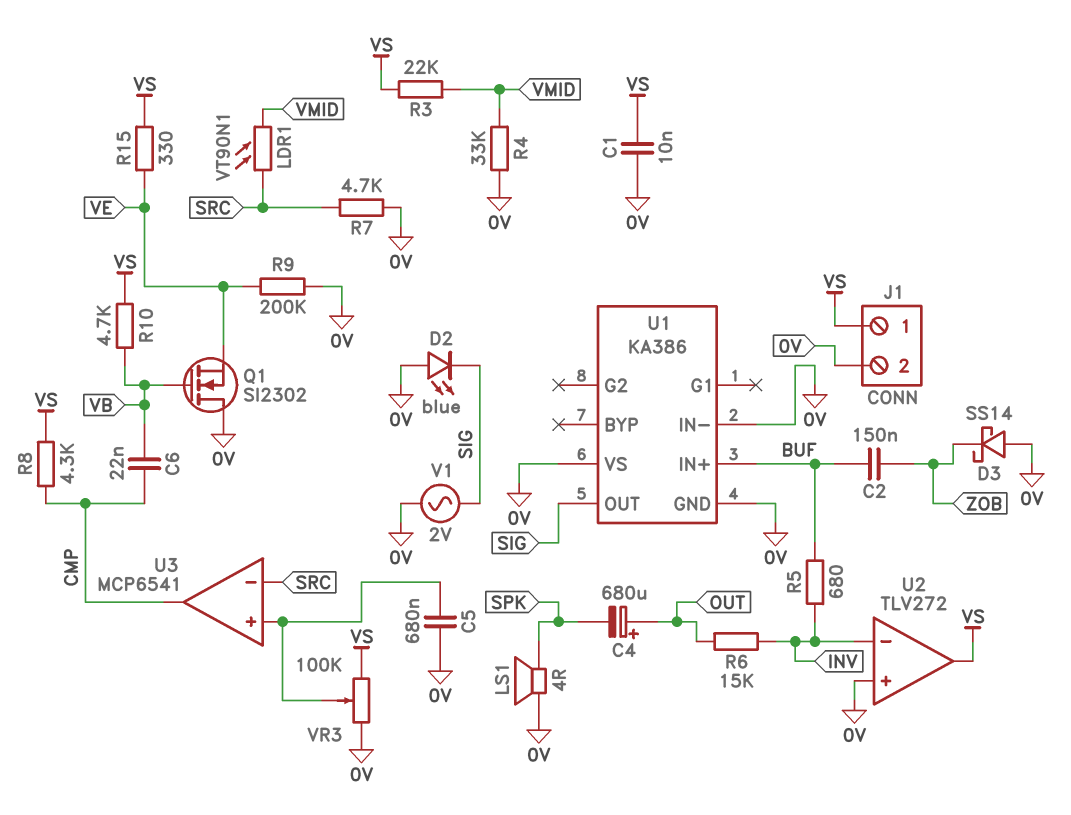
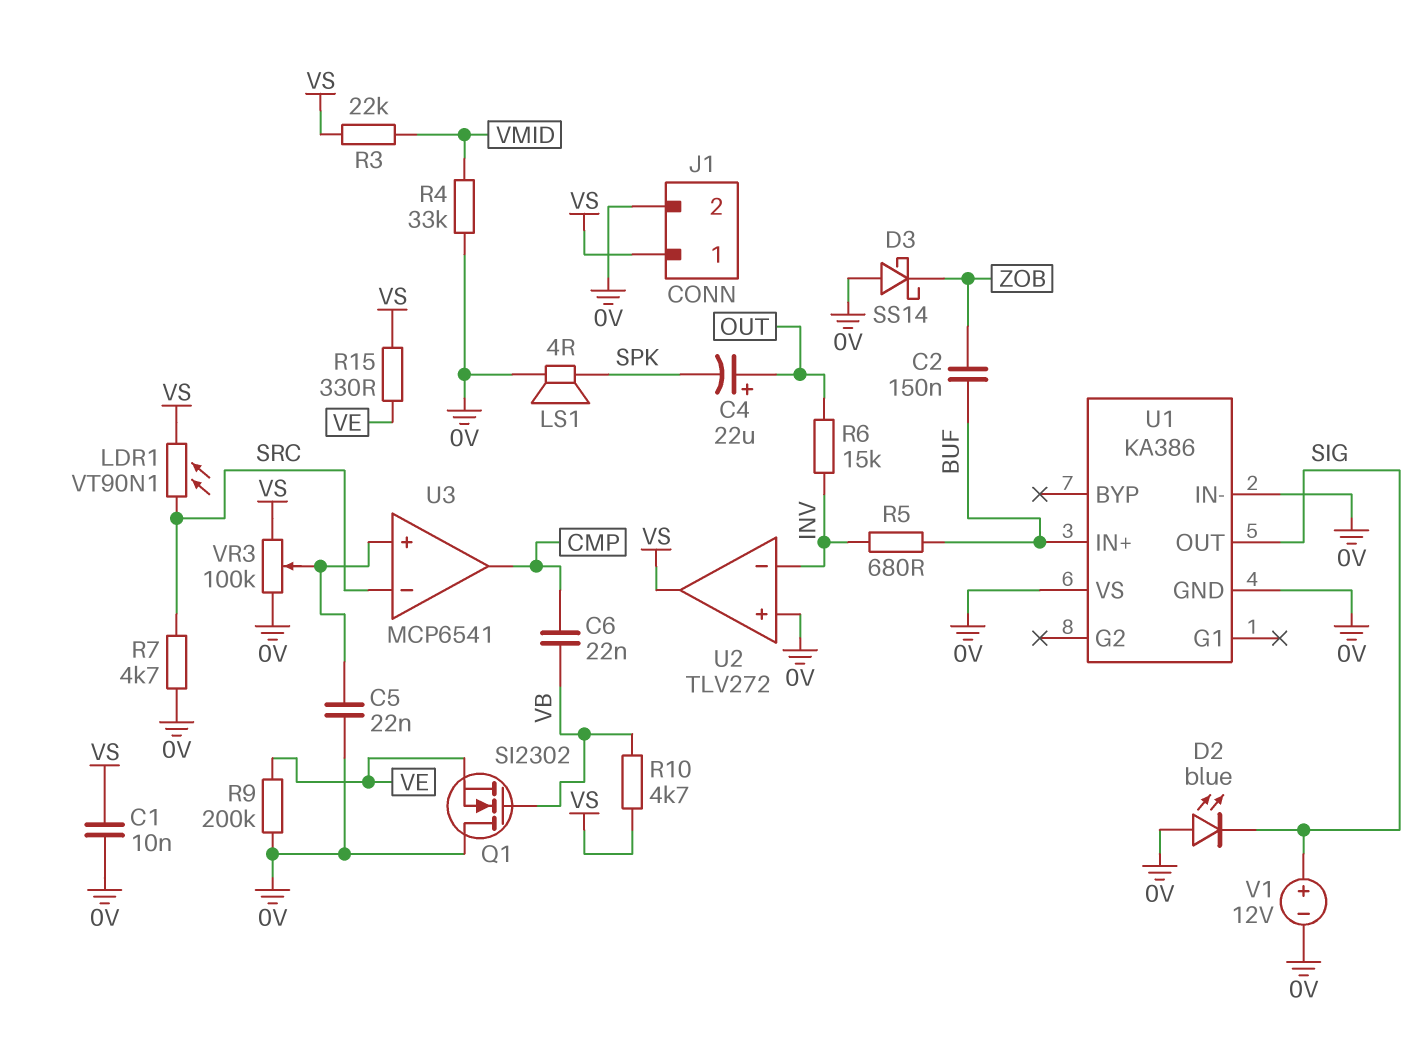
C4: 680uF (plus OUT, minus SPK) -> 22uF (plus OUT, minus SPK)
C5: 680nF (0V, U3/in+) -> 22nF (0V, U3/in+)
LDR1: VT90N1 (SRC, VMID) -> VT90N1 (SRC, VS)
R8: 4.3k (CMP, VS) -> none
V1: AC 2V (0V, SIG) -> 12V (plus SIG, minus 0V)

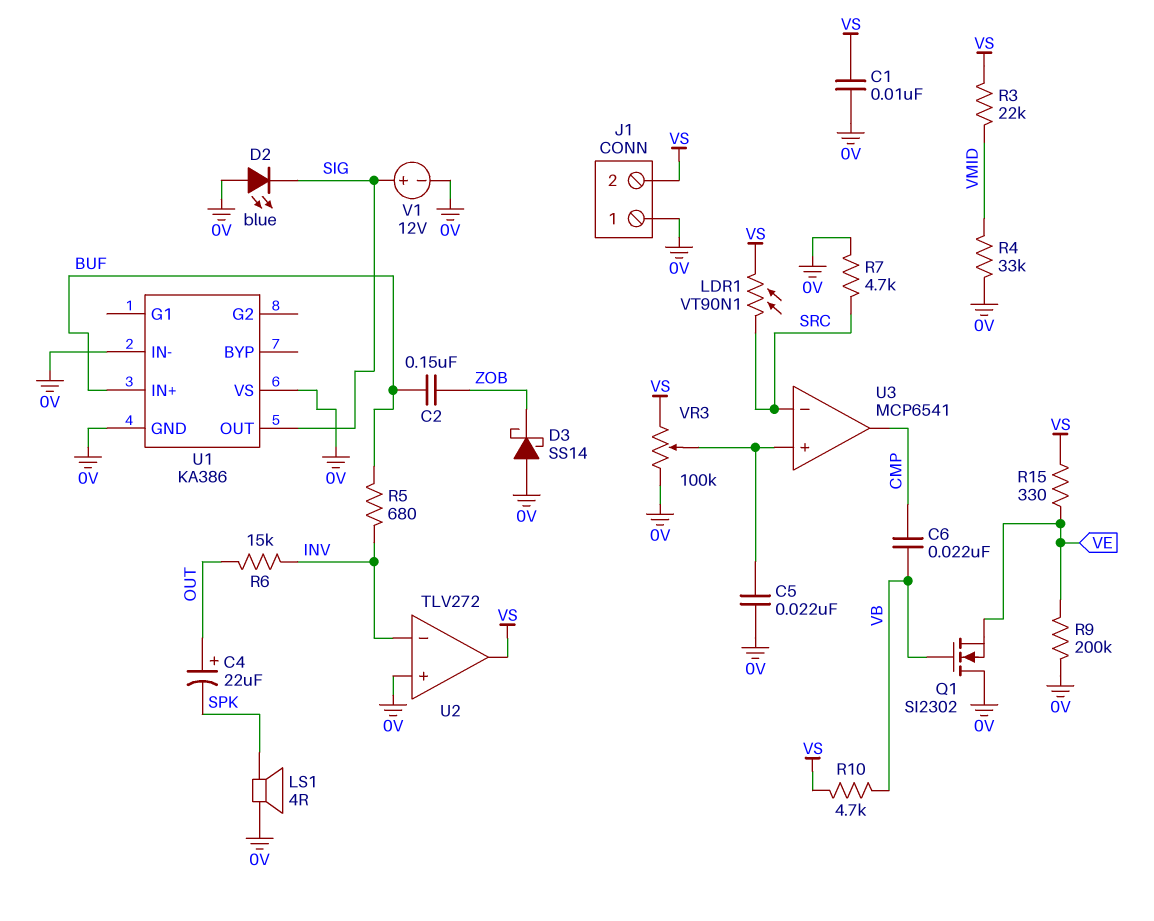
J1 pin 1: VS -> 0V
J1 pin 2: 0V -> VS

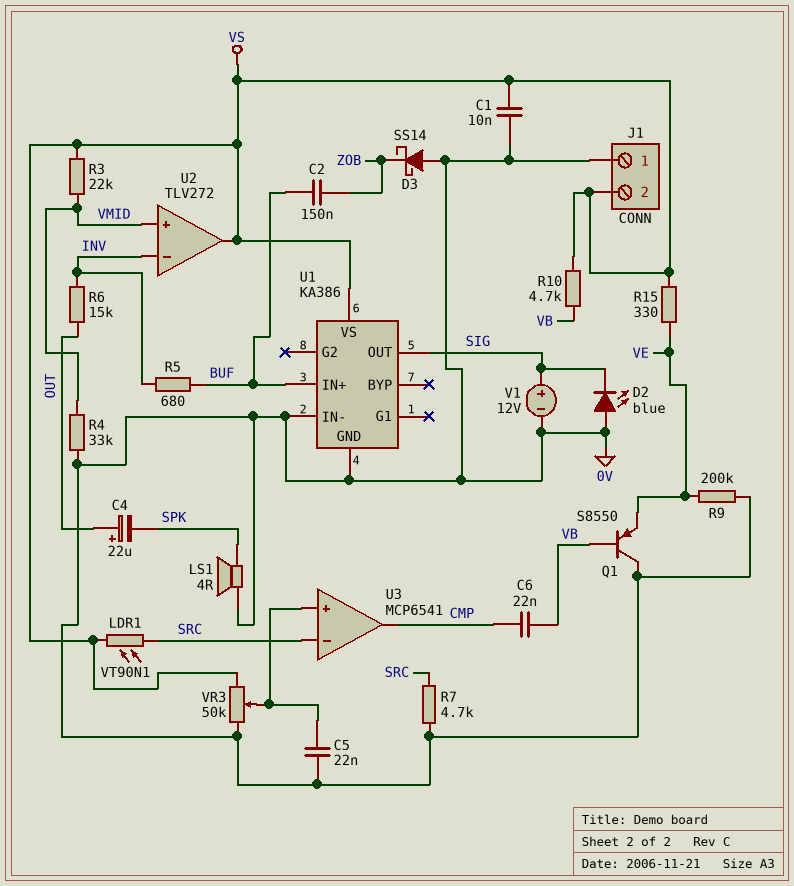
Q1: NMOS SI2302 (G VB, D 0V, S VE) -> PNP S8550 (B VB, C 0V, E VE)
U1 pin VS: 0V -> VS
U2 pin in+: 0V -> VMID
VR3: 100k (0V, VS, wiper U3/in+) -> 50k (0V, VS, wiper U3/in+)

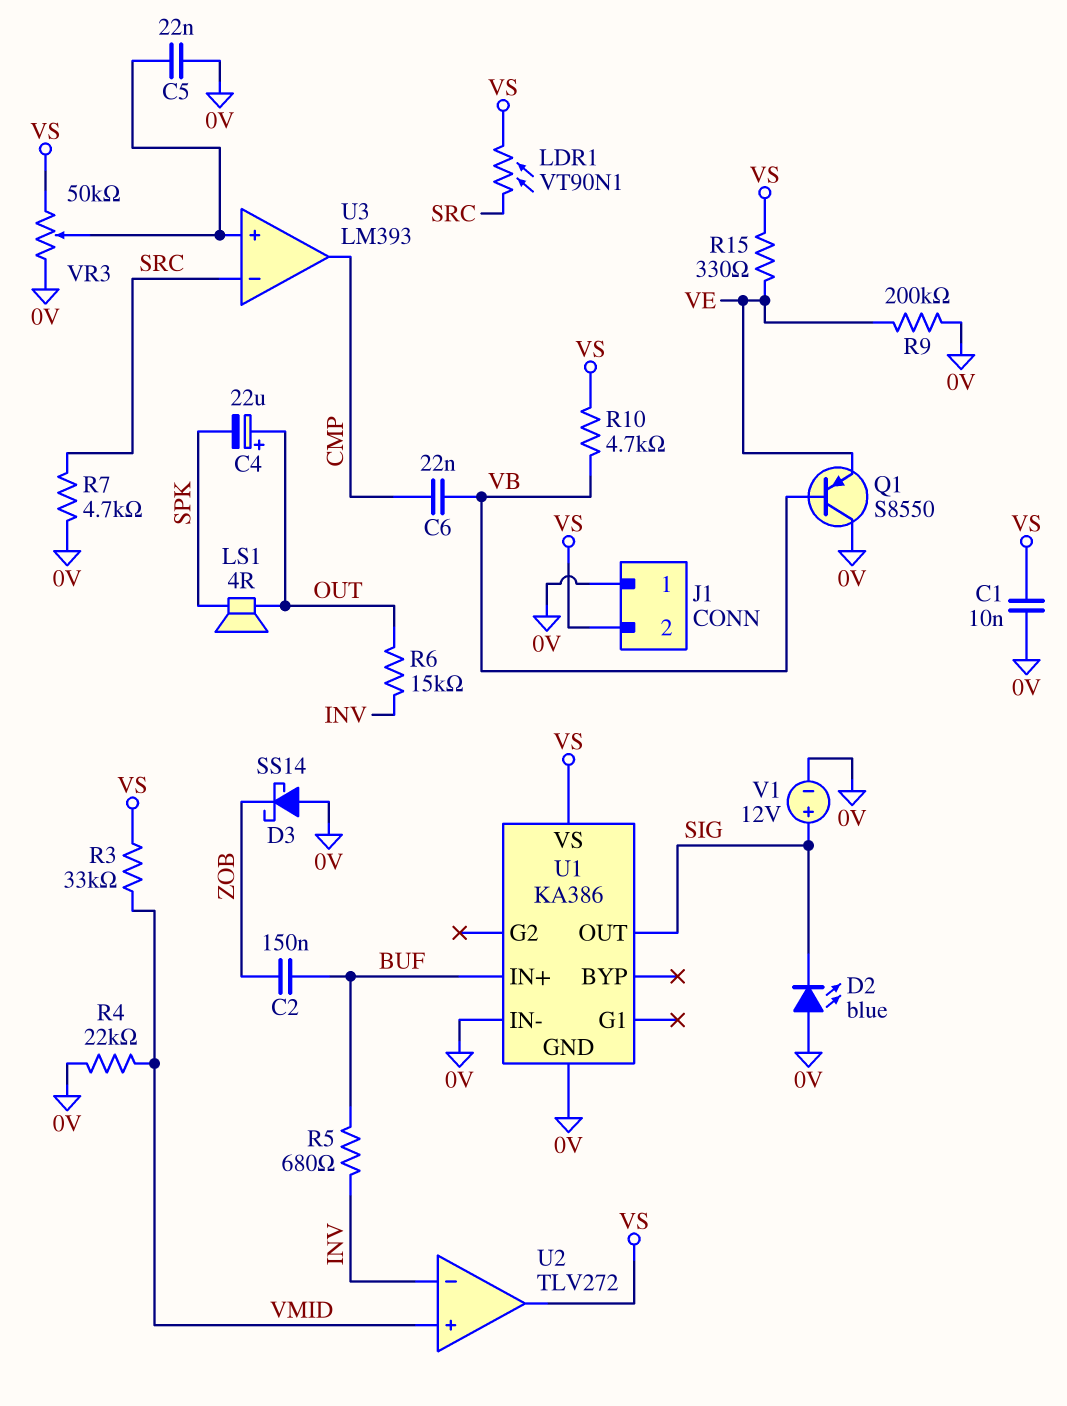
LS1: speaker 4R (0V, SPK) -> speaker 4R (OUT, SPK)
R3: 22k (VMID, VS) -> 33k (VMID, VS)
R4: 33k (0V, VMID) -> 22k (0V, VMID)
U3: MCP6541 -> LM393

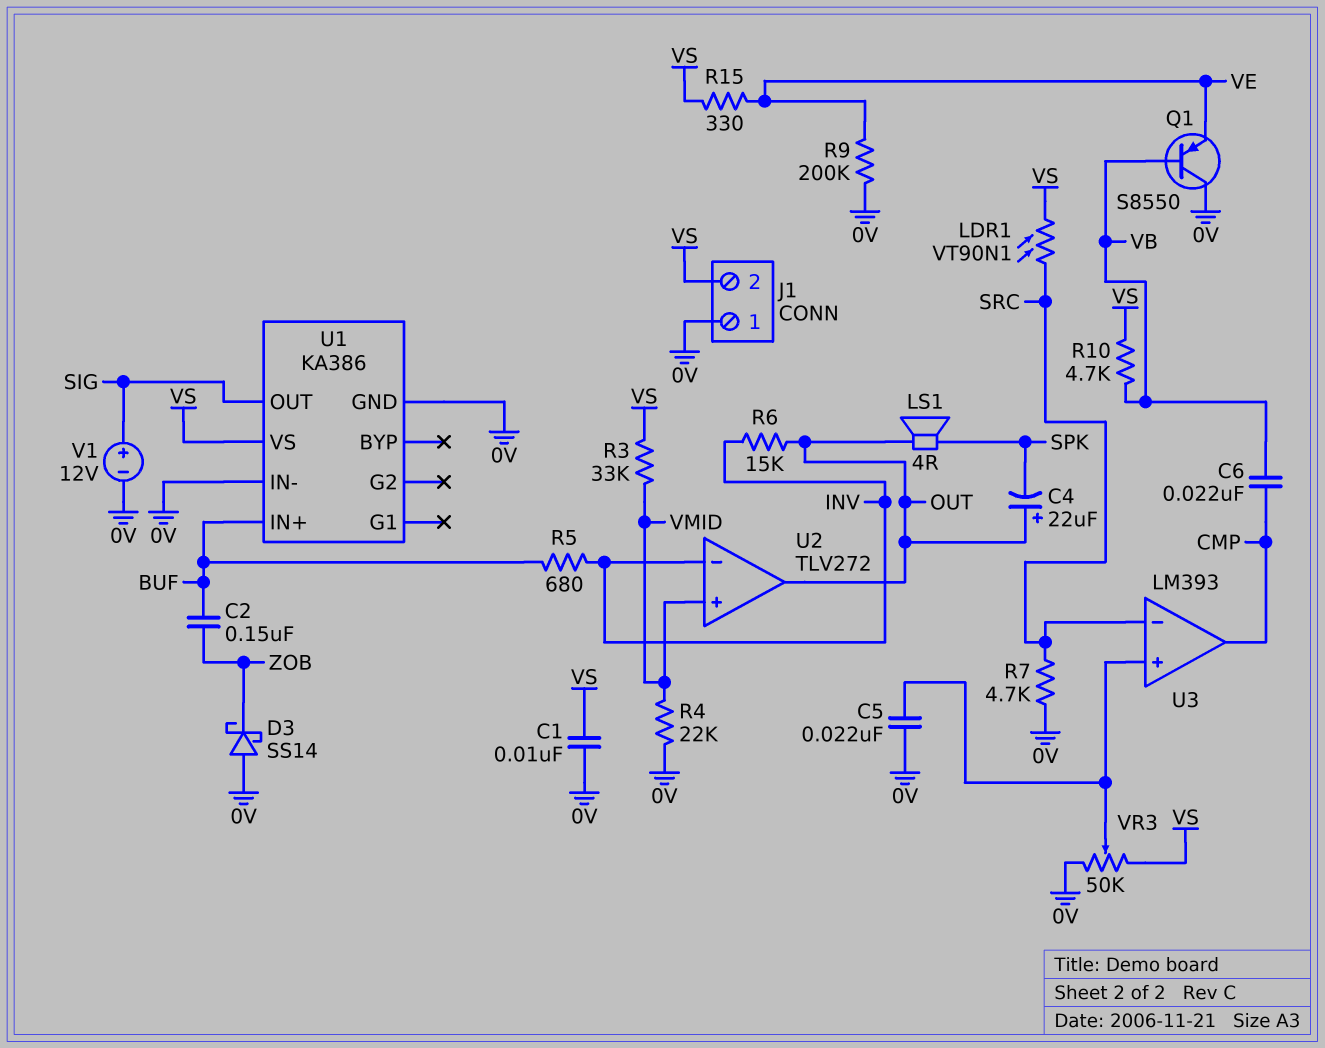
D2: LED blue (A 0V, K SIG) -> none
U2 pin out: VS -> OUT

